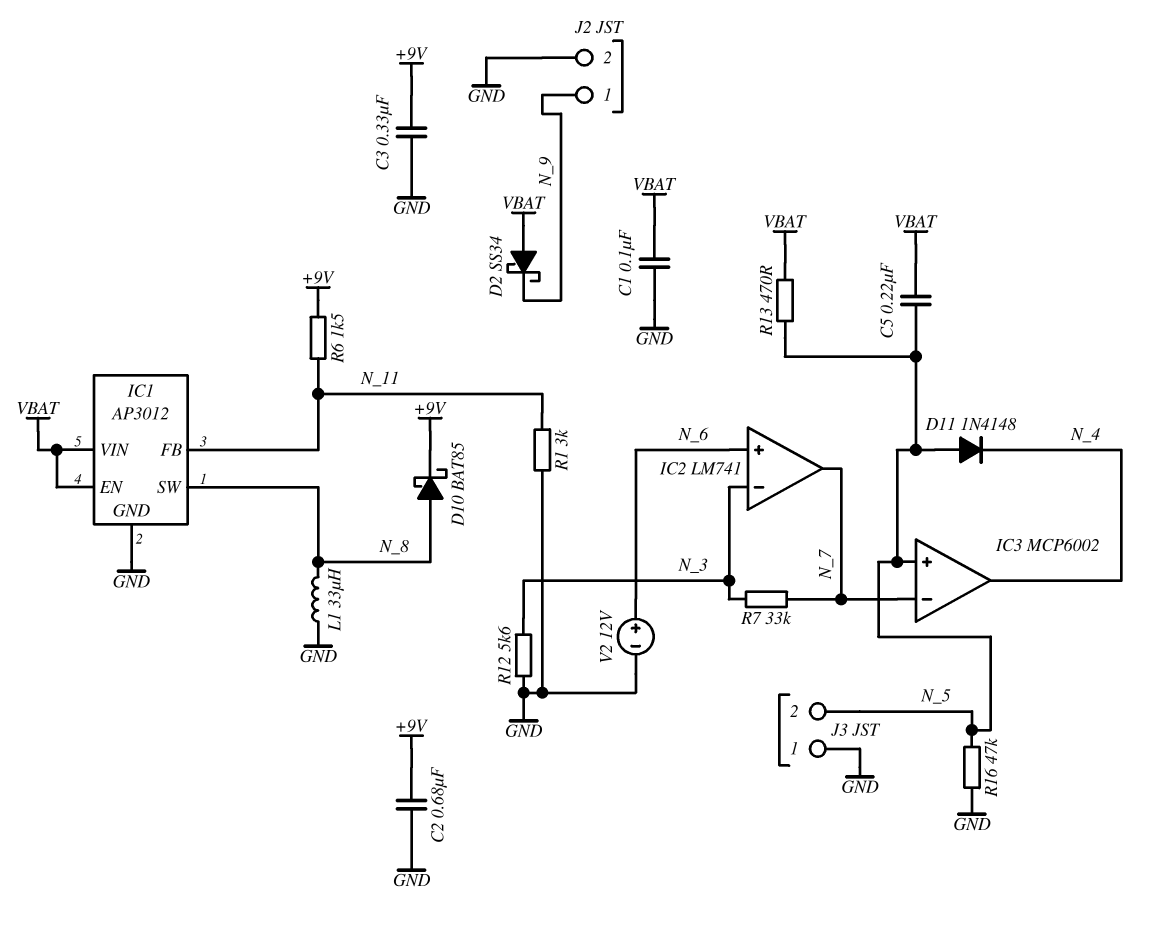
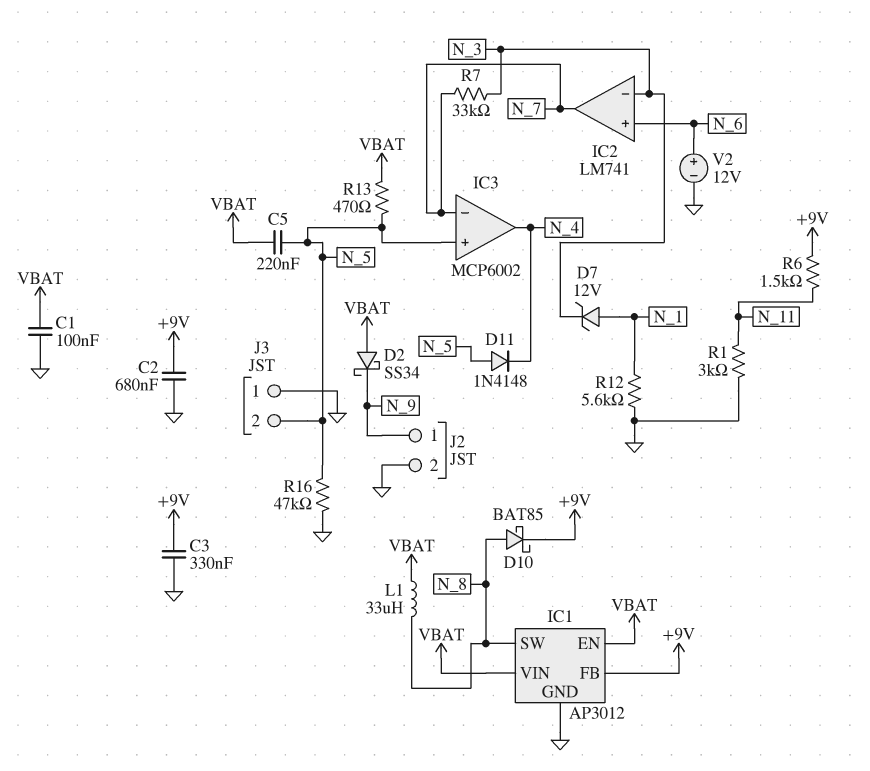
D7: none -> zener 12V (A N_1, K N_3)
IC1 pin FB: N_11 -> +9V
L1: 33uH (GND, N_8) -> 33uH (N_8, VBAT)
R12: 5.6k (GND, N_3) -> 5.6k (GND, N_1)

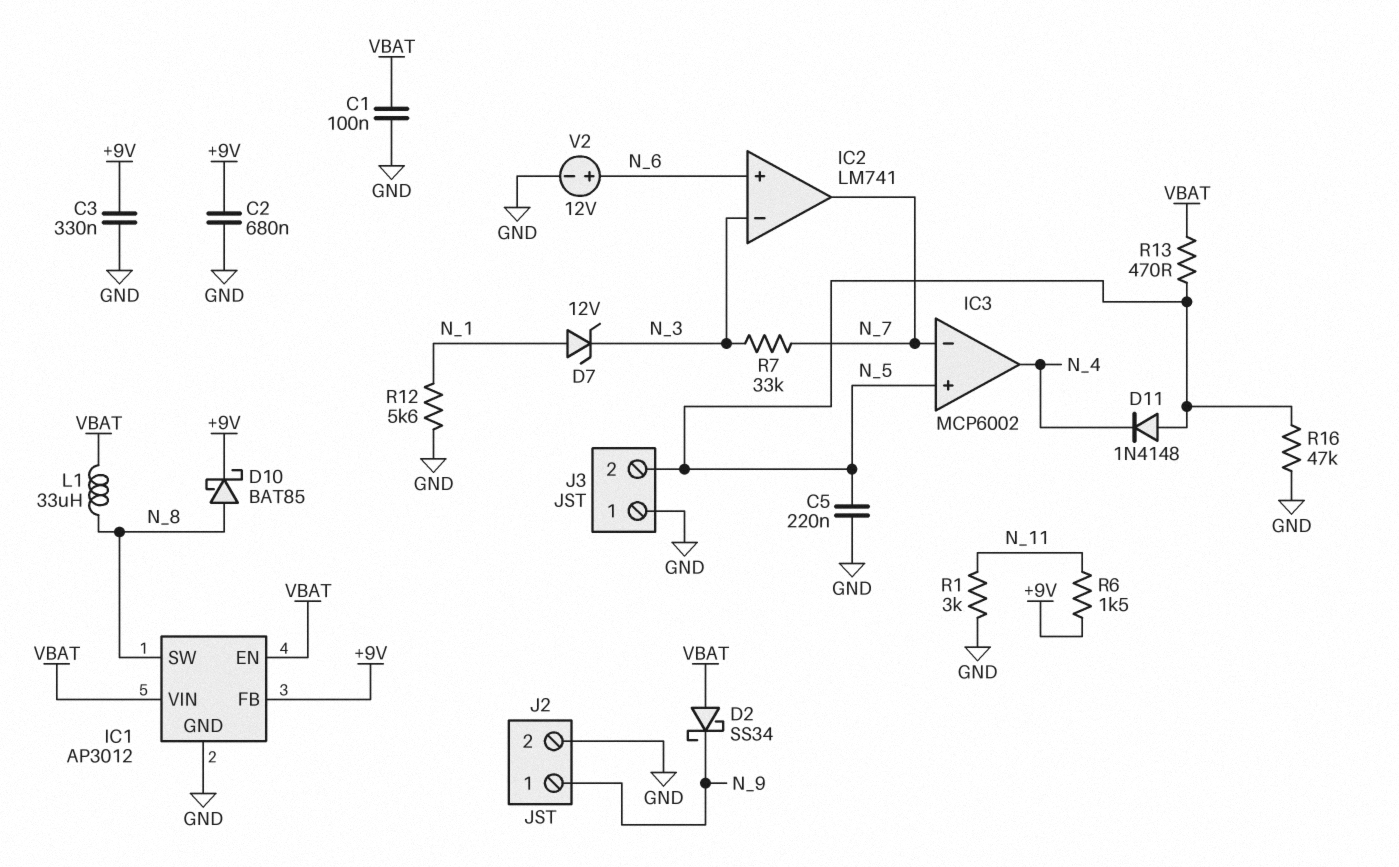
C5: 220nF (N_5, VBAT) -> 220nF (GND, N_5)

